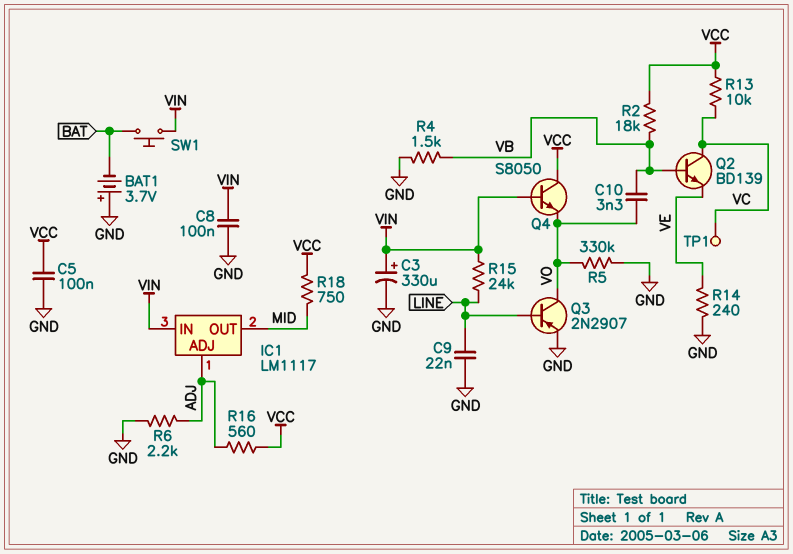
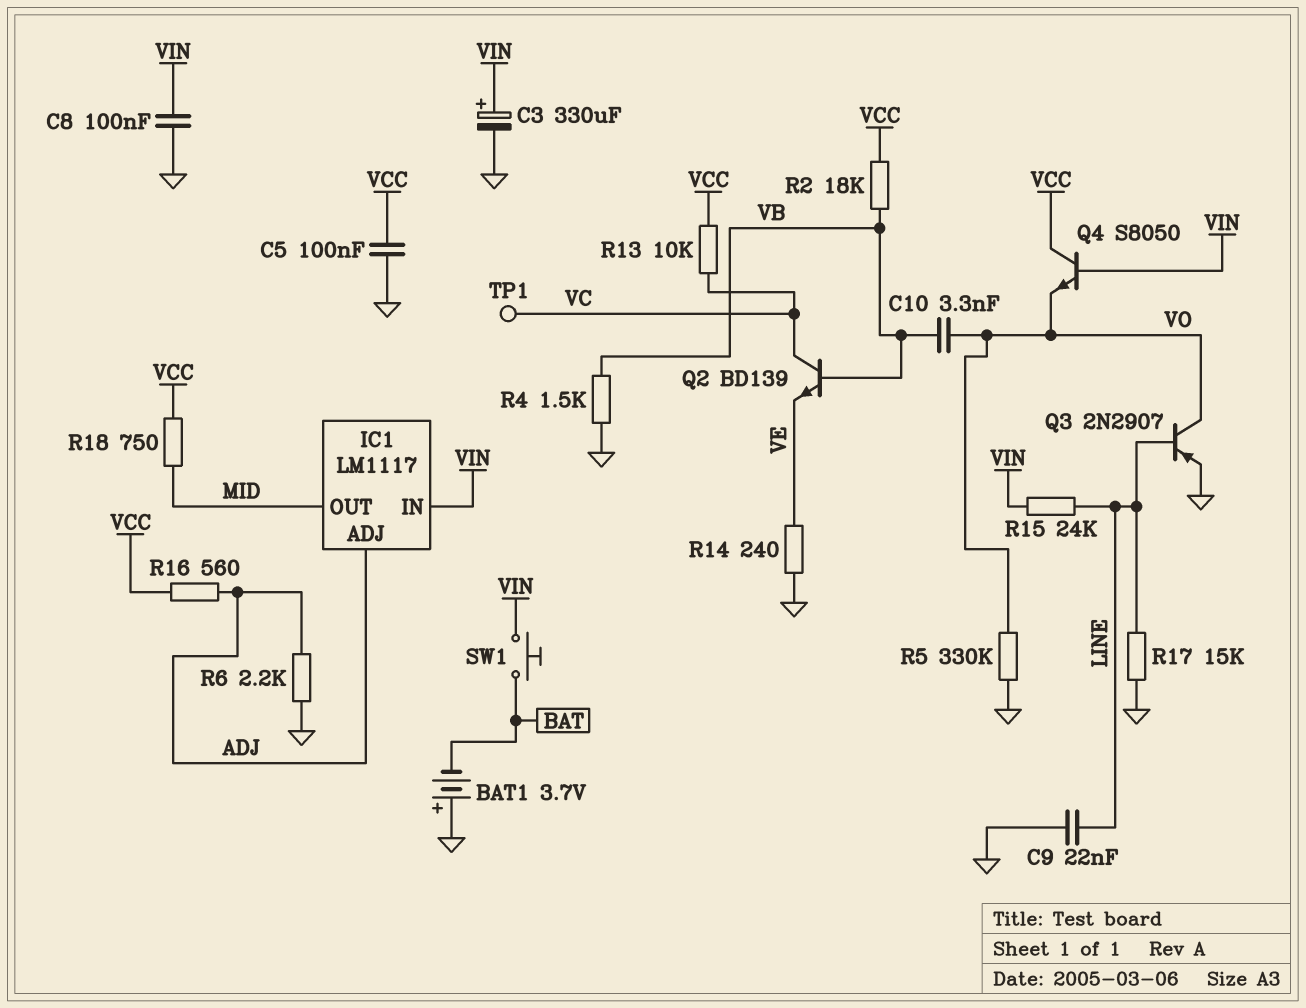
R17: none -> 15k (GND, LINE)

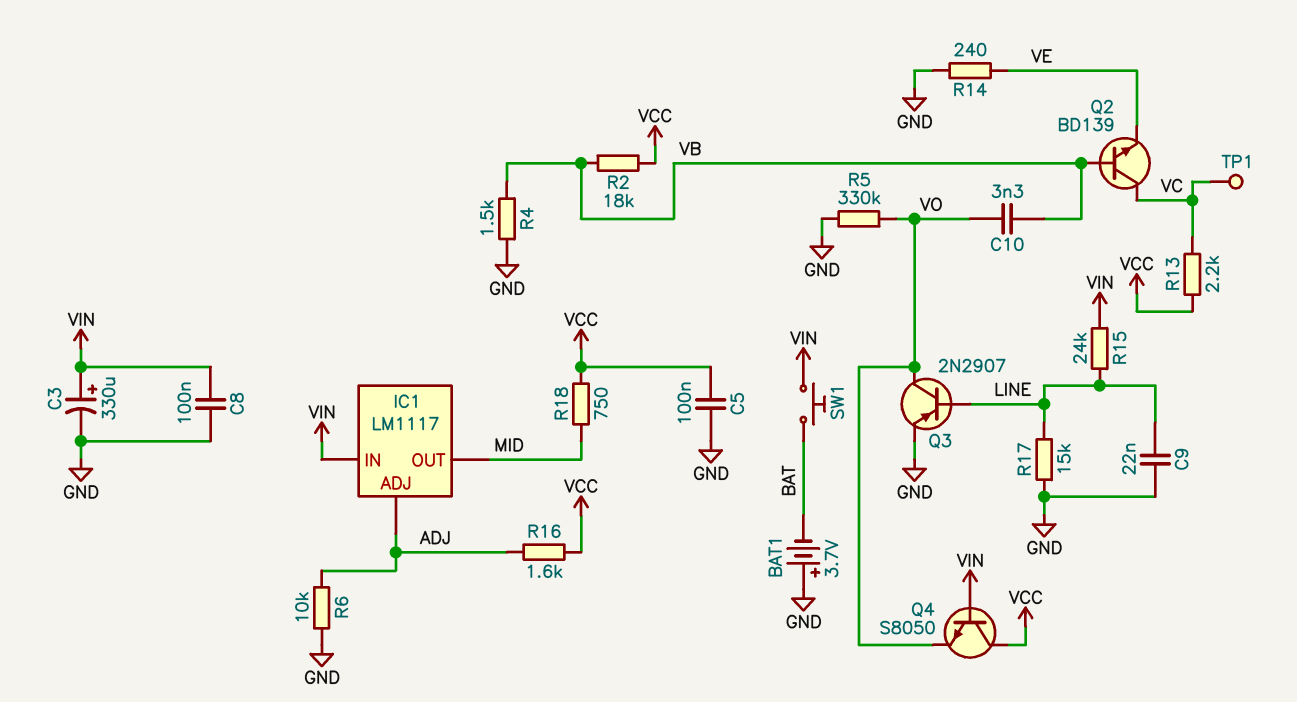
R6: 2.2k (ADJ, GND) -> 10k (ADJ, GND)
R13: 10k (VC, VCC) -> 2.2k (VC, VCC)
R16: 560 (ADJ, VCC) -> 1.6k (ADJ, VCC)

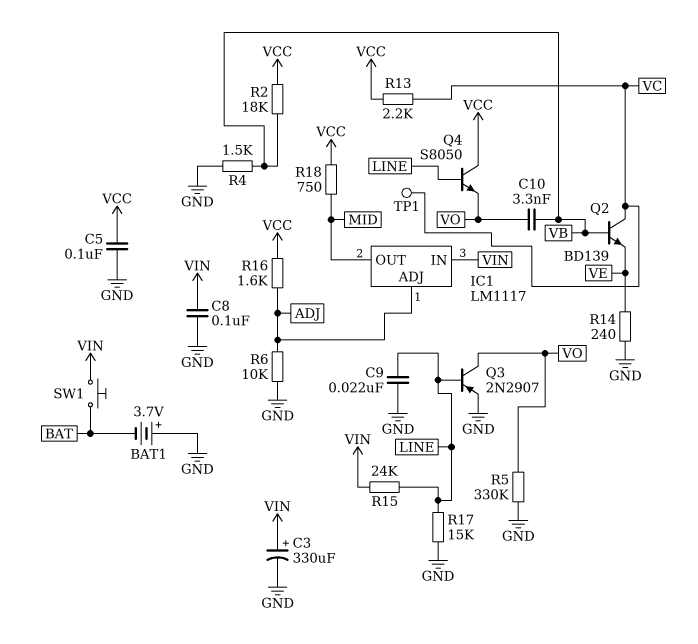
Q4: NPN S8050 (B VIN, C VCC, E VO) -> NPN S8050 (B LINE, C VCC, E VO)

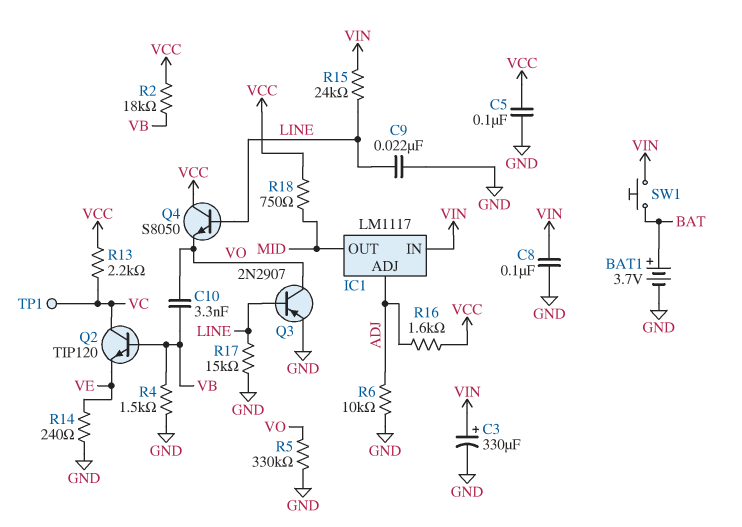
BAT1: 3.7V (plus GND, minus BAT) -> 3.7V (plus BAT, minus GND)
Q2: NPN BD139 (B VB, C VC, E VE) -> NPN TIP120 (B VB, C VC, E VE)

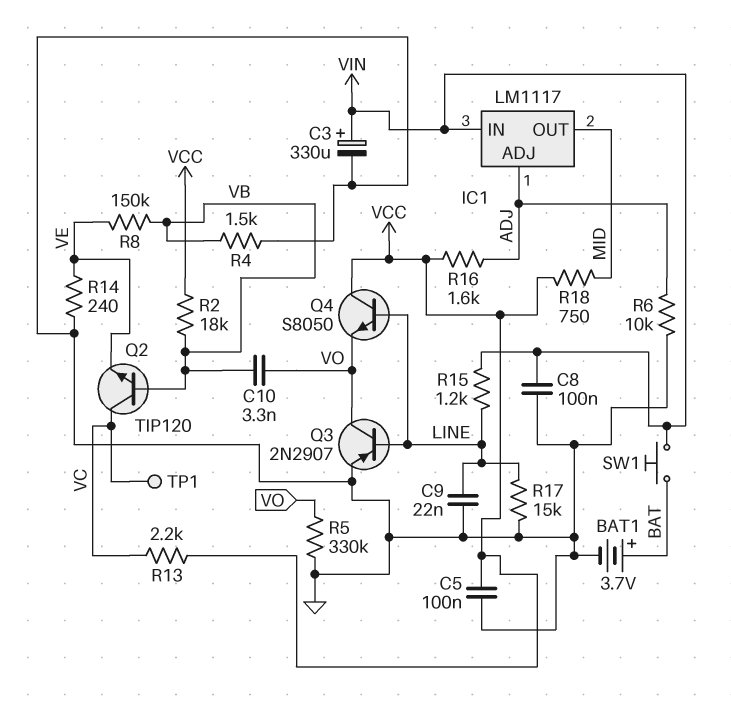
R8: none -> 150k (VB, VE)
R15: 24k (LINE, VIN) -> 1.2k (LINE, VIN)

